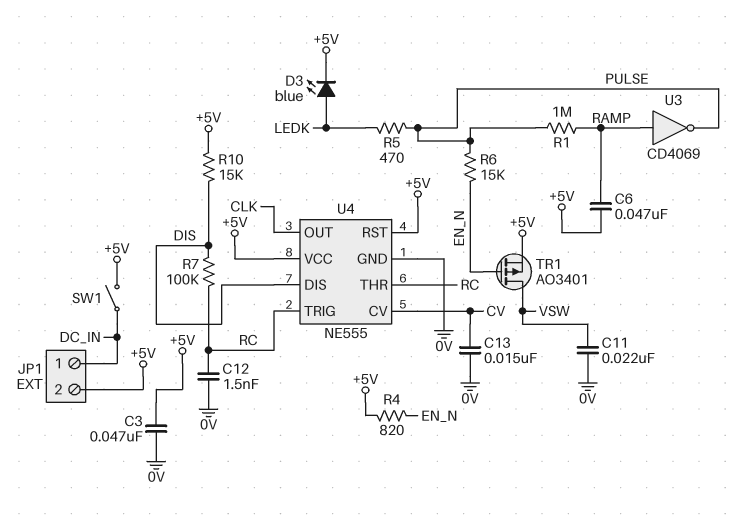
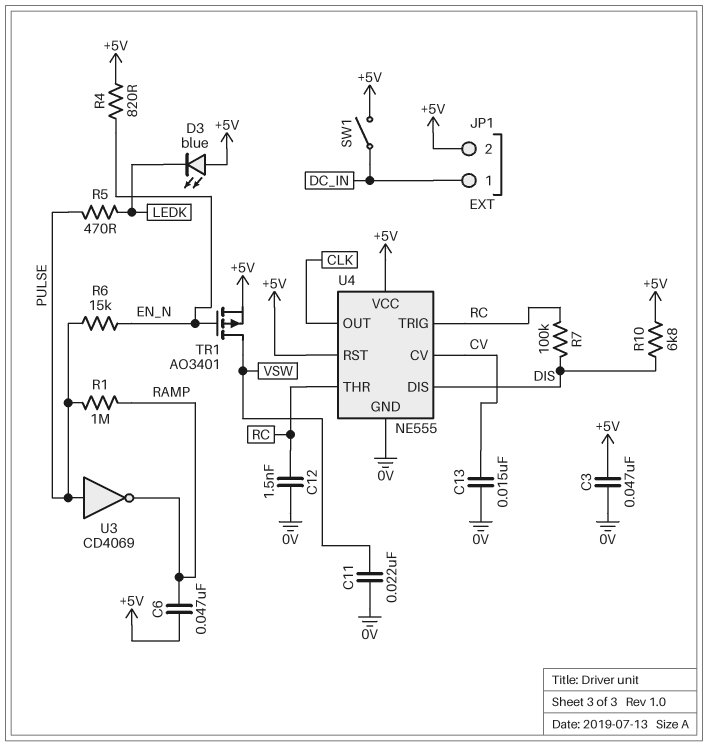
D3: LED blue (A LEDK, K +5V) -> LED blue (A +5V, K LEDK)
R10: 15k (+5V, DIS) -> 6.8k (+5V, DIS)
U3: NOT CD4069 (in RAMP, out PULSE) -> NOT CD4069 (in PULSE, out RAMP)

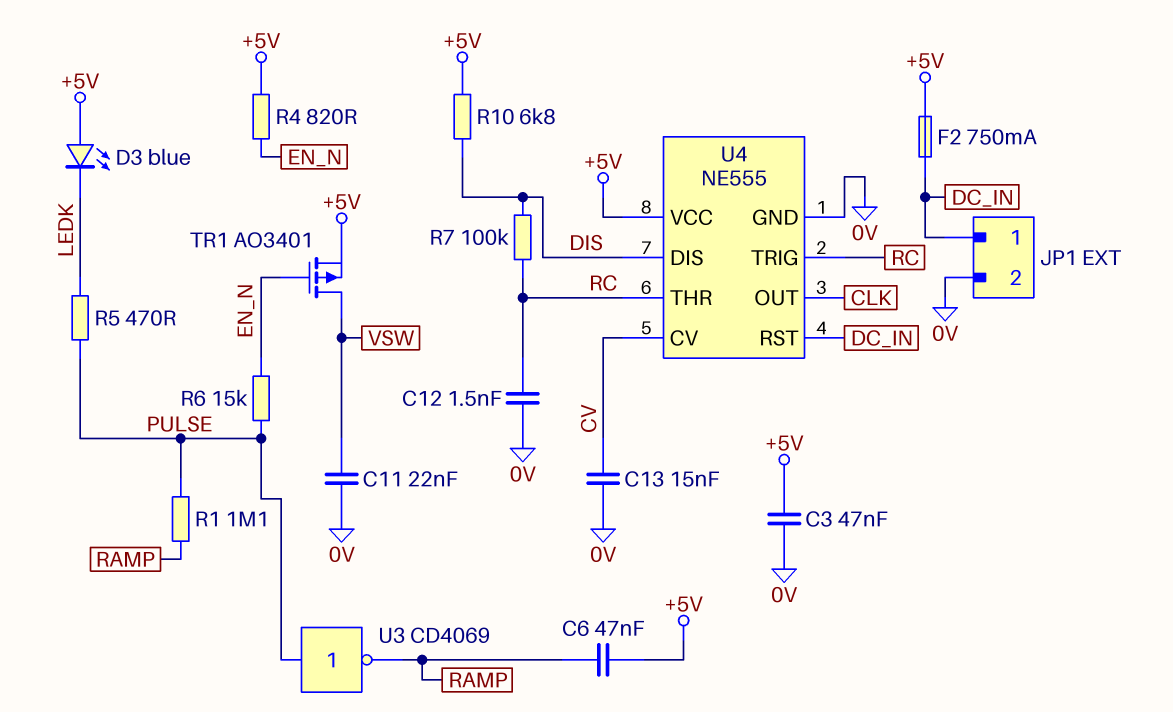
F2: none -> 750mA (+5V, DC_IN)
JP1 pin 2: +5V -> 0V
R1: 1M (PULSE, RAMP) -> 1.1M (PULSE, RAMP)
SW1: switch (+5V, DC_IN) -> none
U4 pin RST: +5V -> DC_IN

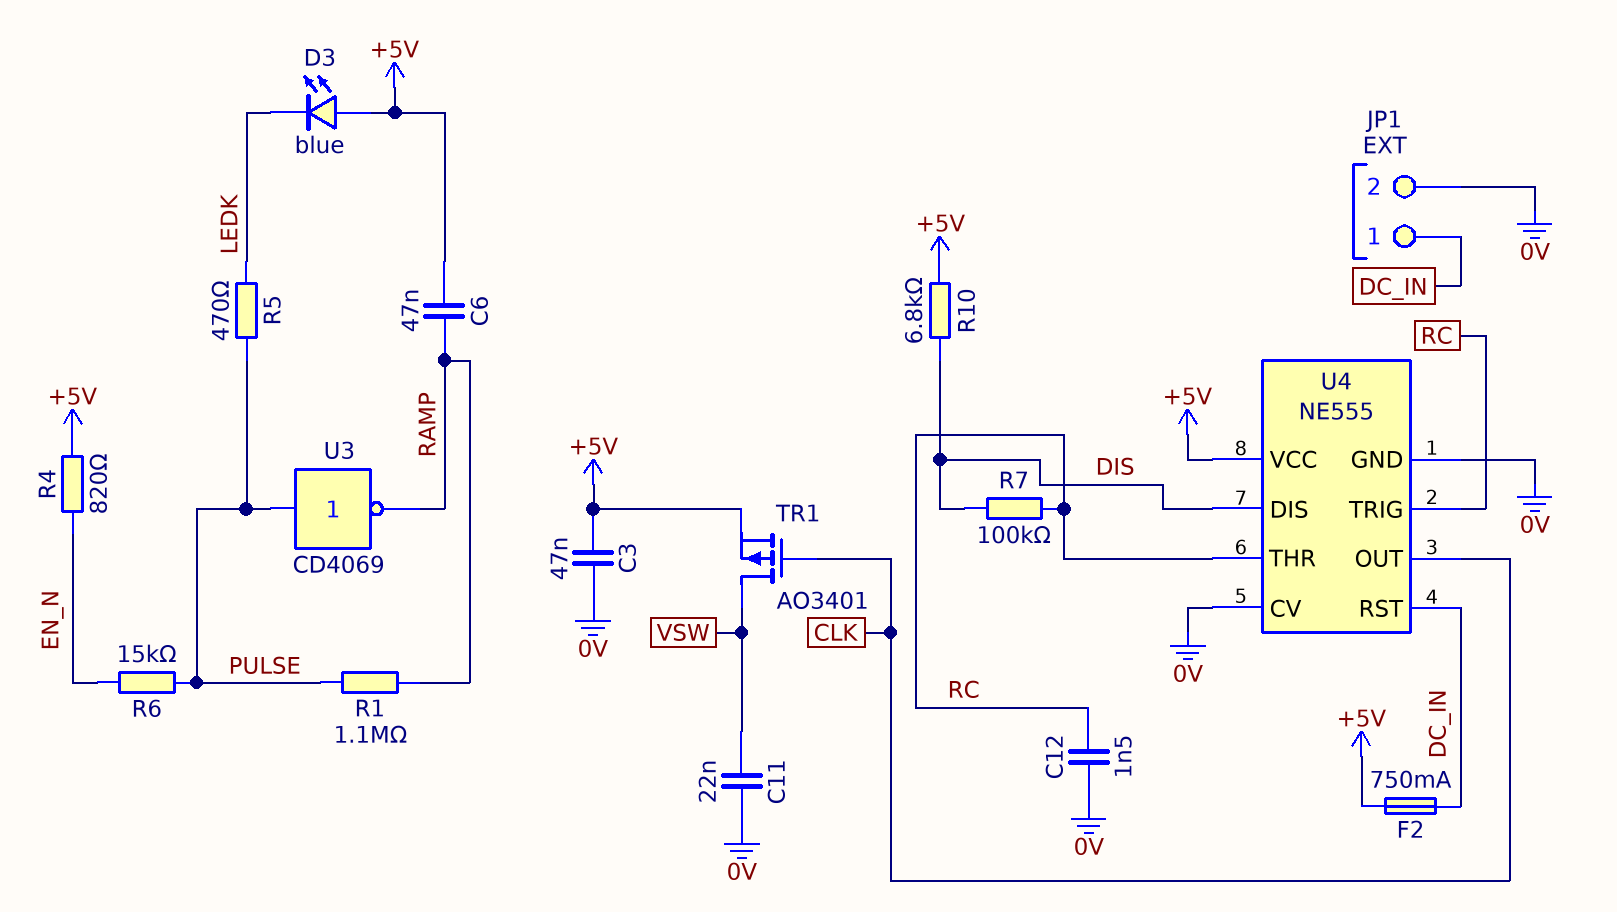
C13: 15nF (0V, CV) -> none
TR1: PMOS AO3401 (G EN_N, D VSW, S +5V) -> PMOS AO3401 (G CLK, D VSW, S +5V)
U4 pin CV: CV -> 0V

